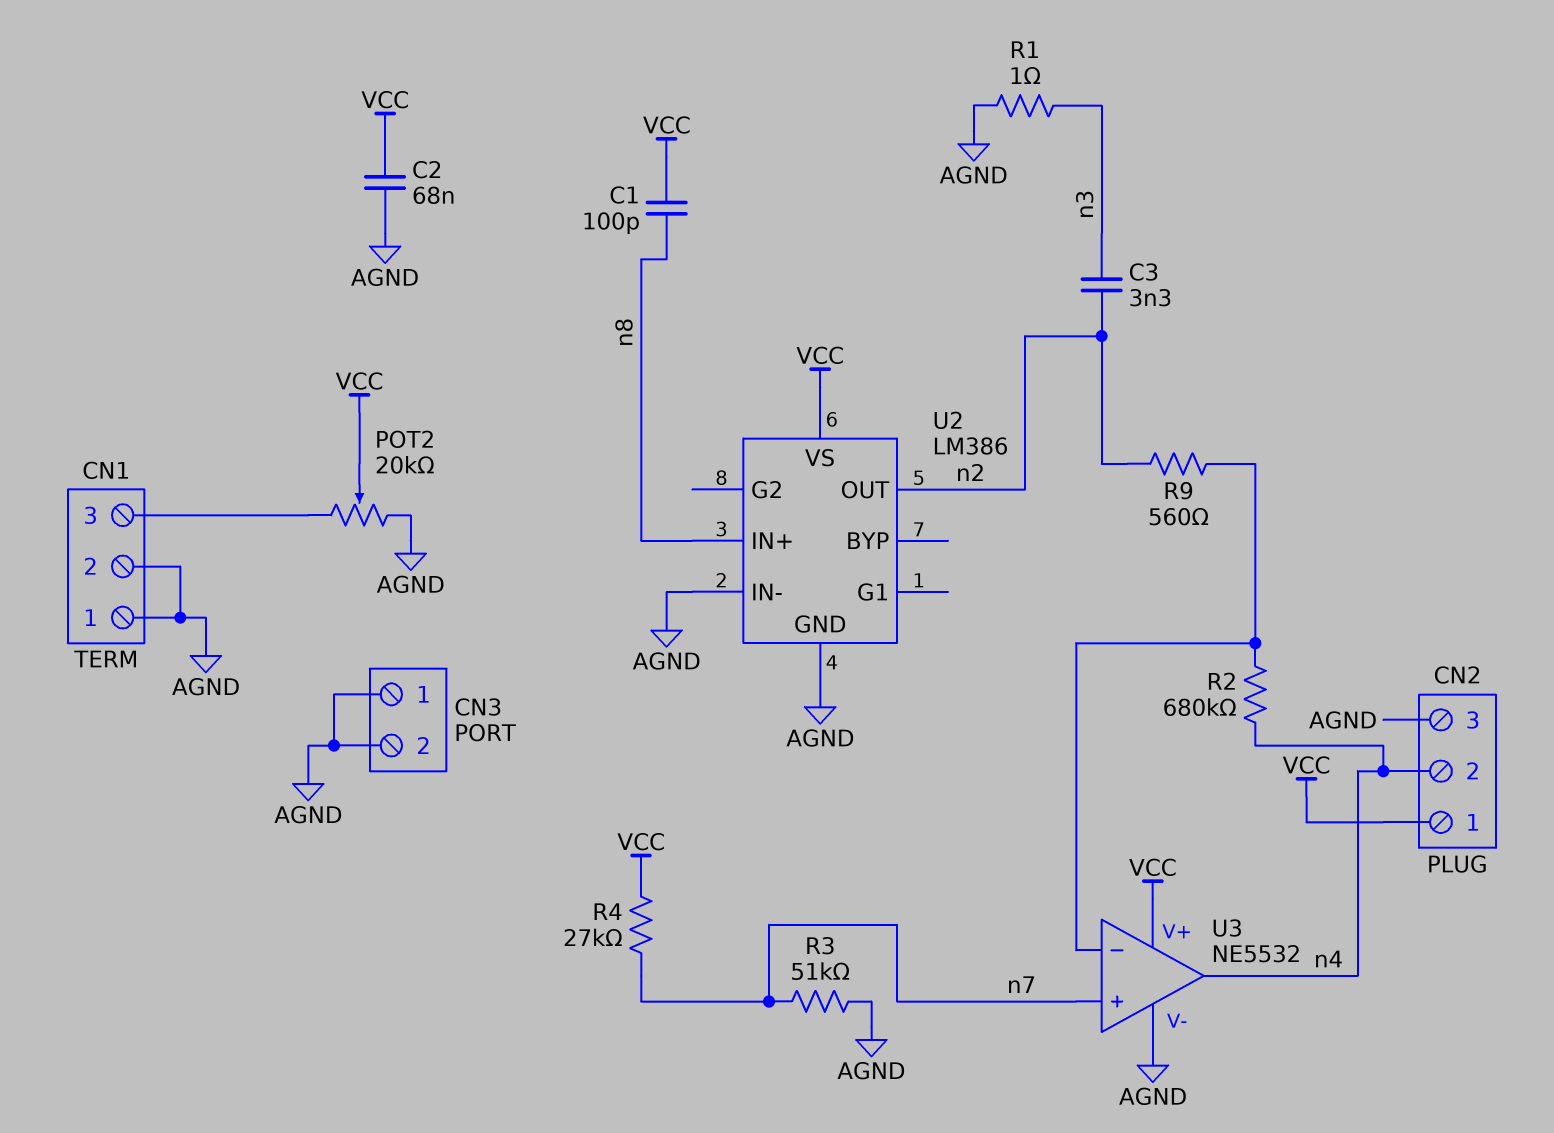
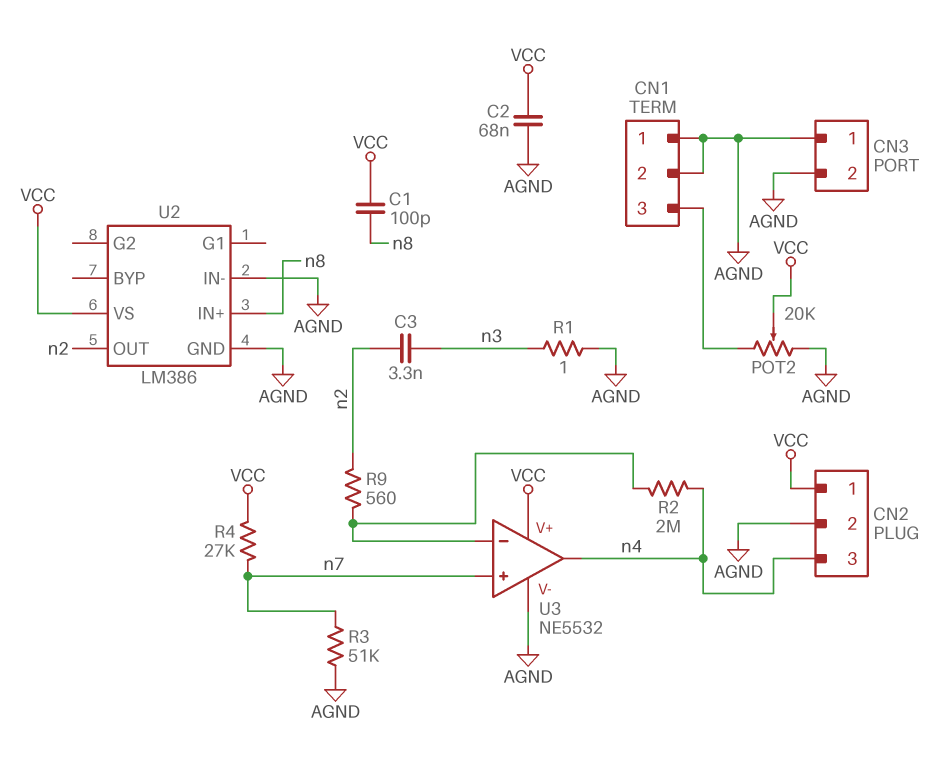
CN2 pin 2: n4 -> AGND
CN2 pin 3: AGND -> n4
R2: 680k (U3/in-, n4) -> 2M (U3/in-, n4)

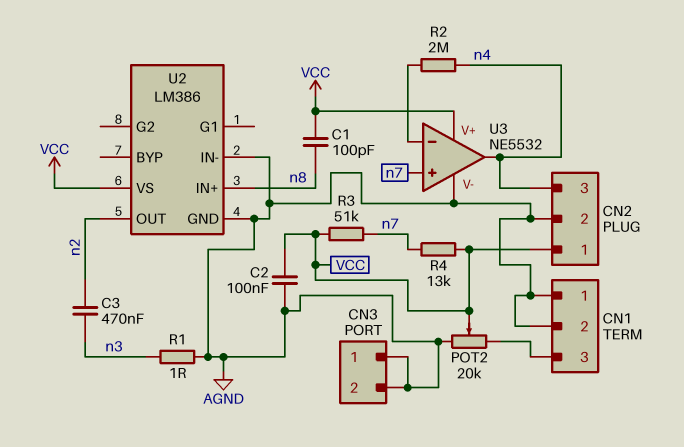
C2: 68nF (AGND, VCC) -> 100nF (AGND, VCC)
C3: 3.3nF (n2, n3) -> 470nF (n2, n3)
R3: 51k (AGND, n7) -> 51k (VCC, n7)
R4: 27k (VCC, n7) -> 13k (VCC, n7)
R9: 560 (U3/in-, n2) -> none

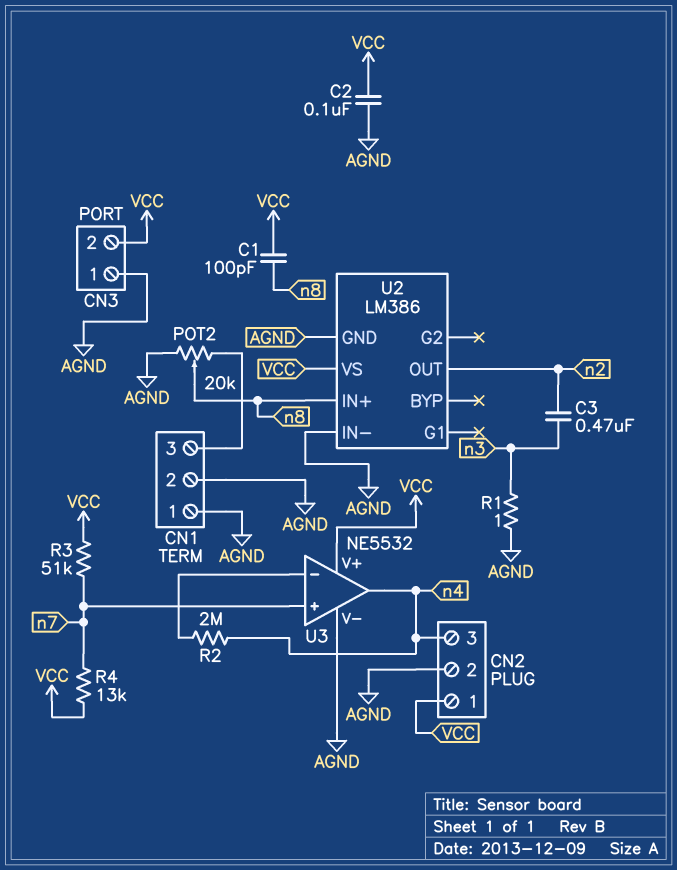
CN3 pin 2: AGND -> VCC
POT2: 20k (AGND, CN1/3, wiper VCC) -> 20k (AGND, CN1/3, wiper n8)

